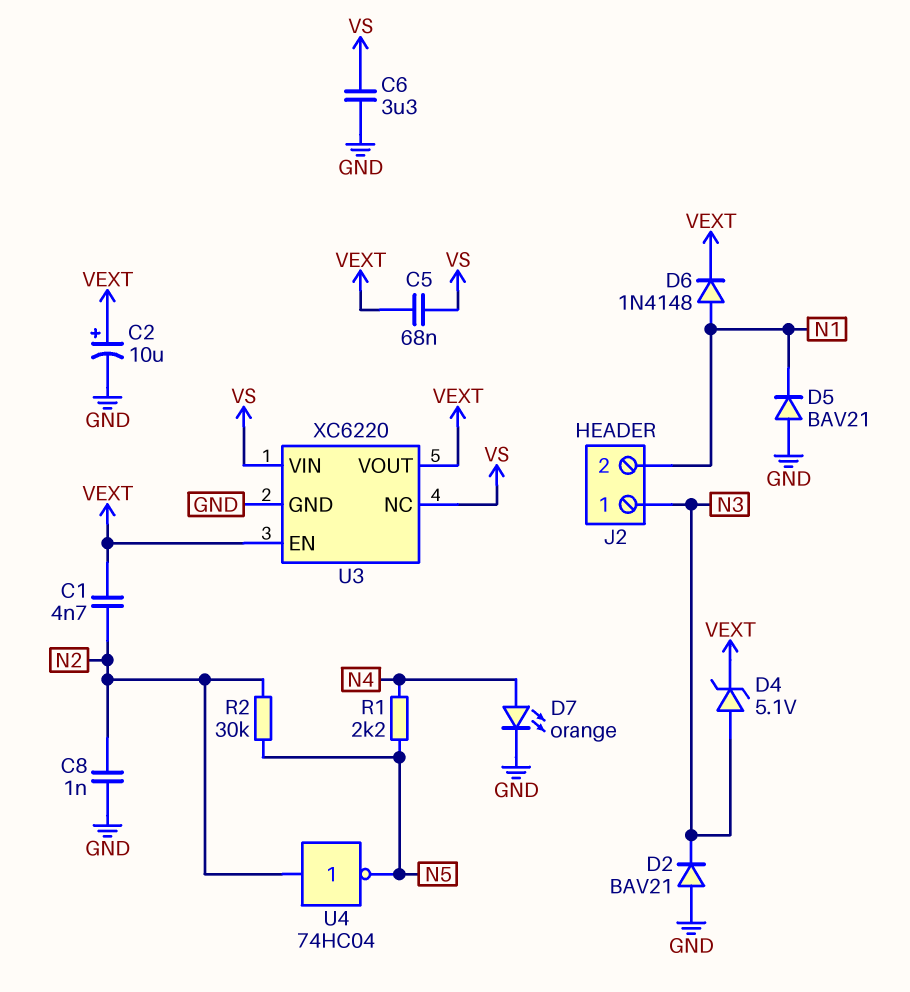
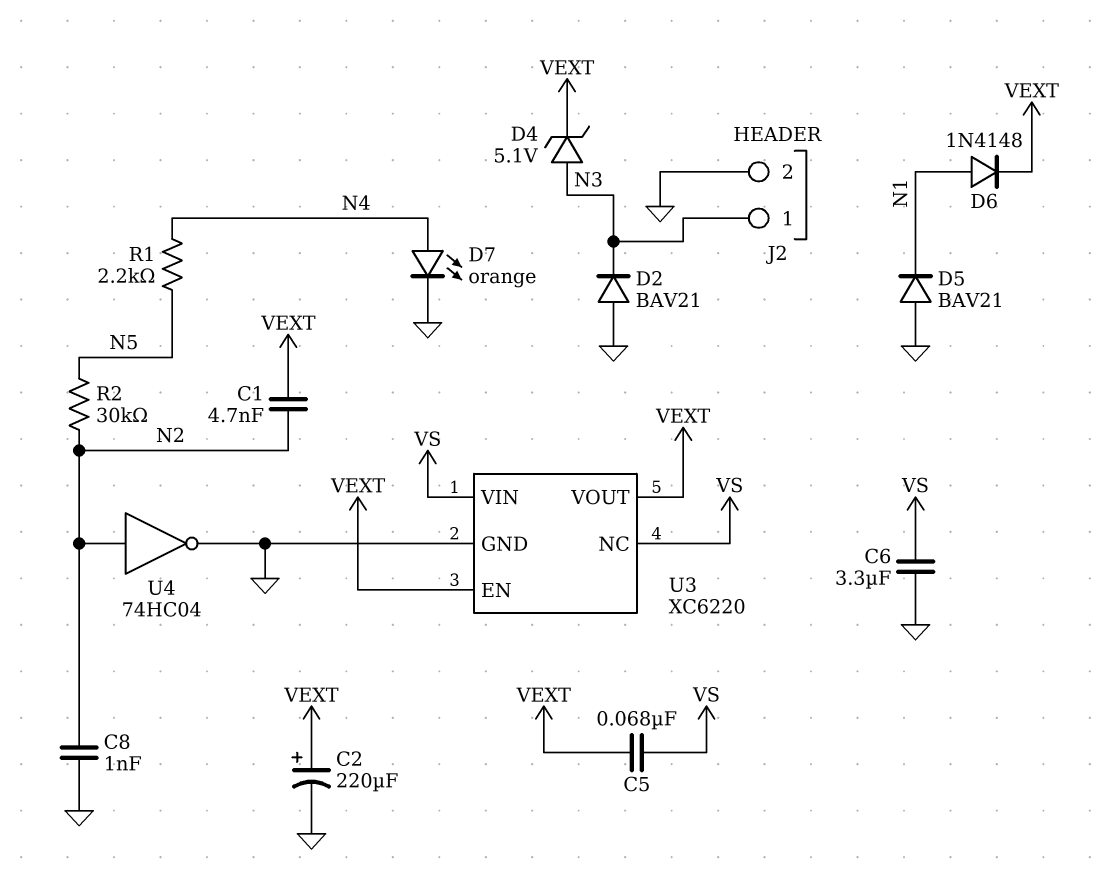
C2: 10uF (plus VEXT, minus GND) -> 220uF (plus VEXT, minus GND)
J2 pin 2: N1 -> GND
U4: NOT 74HC04 (in N2, out N5) -> NOT 74HC04 (in N2, out GND)

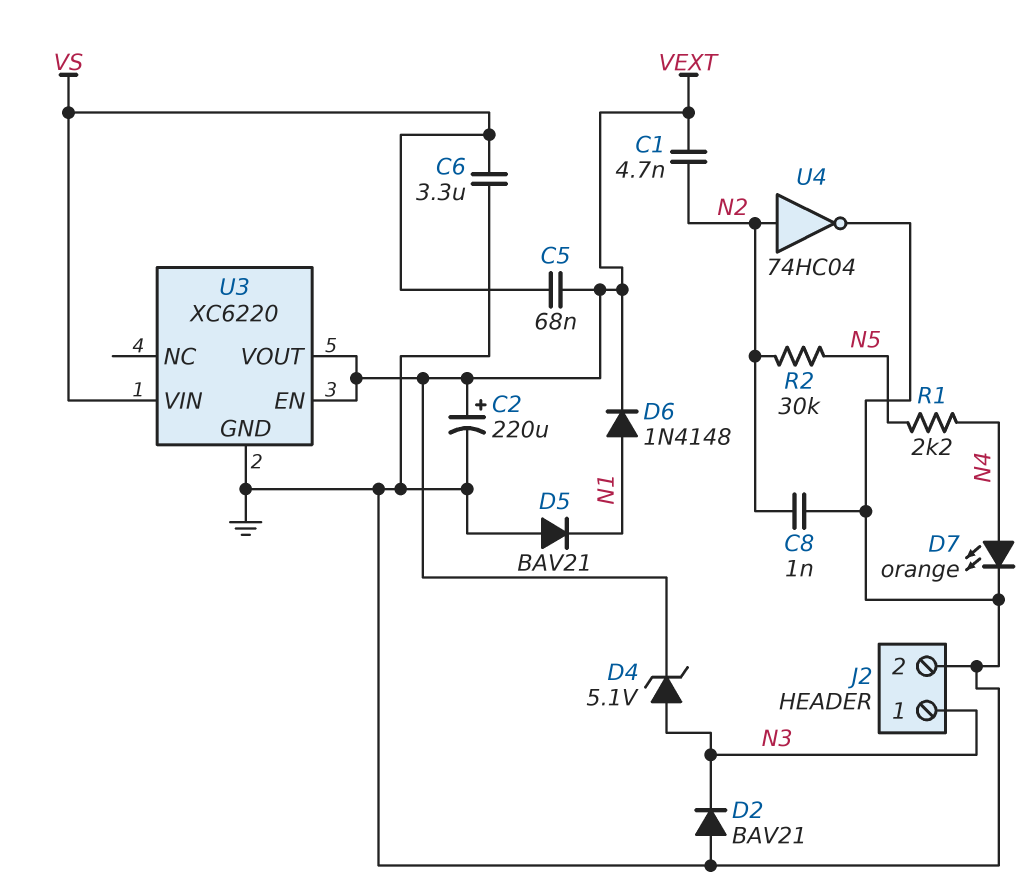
U3 pin NC: VS -> none

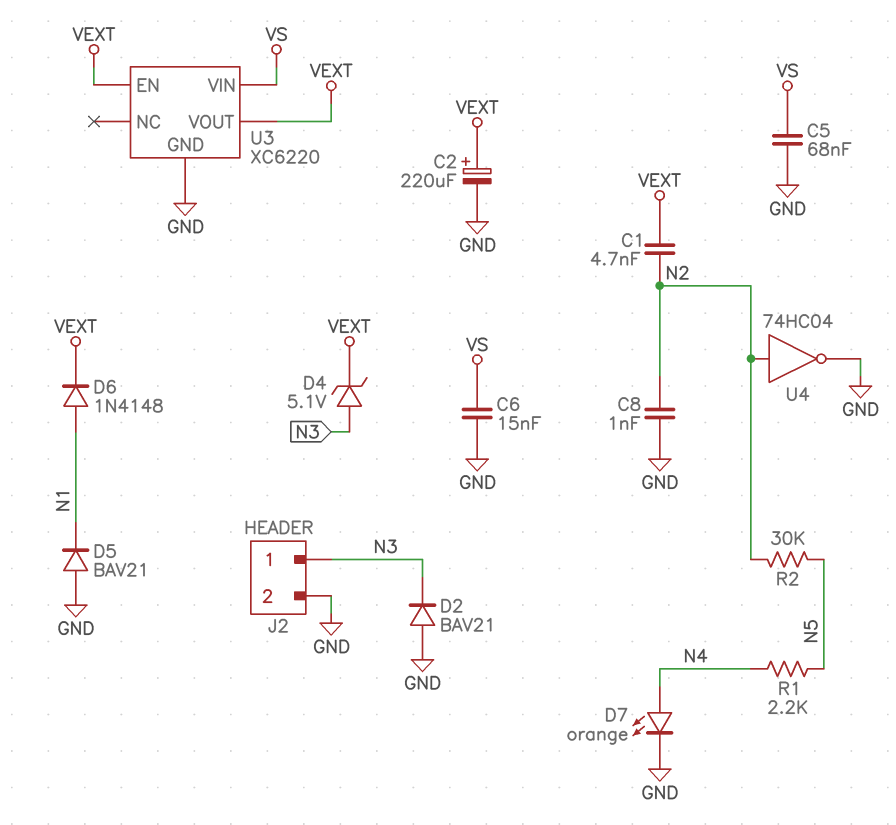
C5: 68nF (VEXT, VS) -> 68nF (GND, VS)
C6: 3.3uF (GND, VS) -> 15nF (GND, VS)

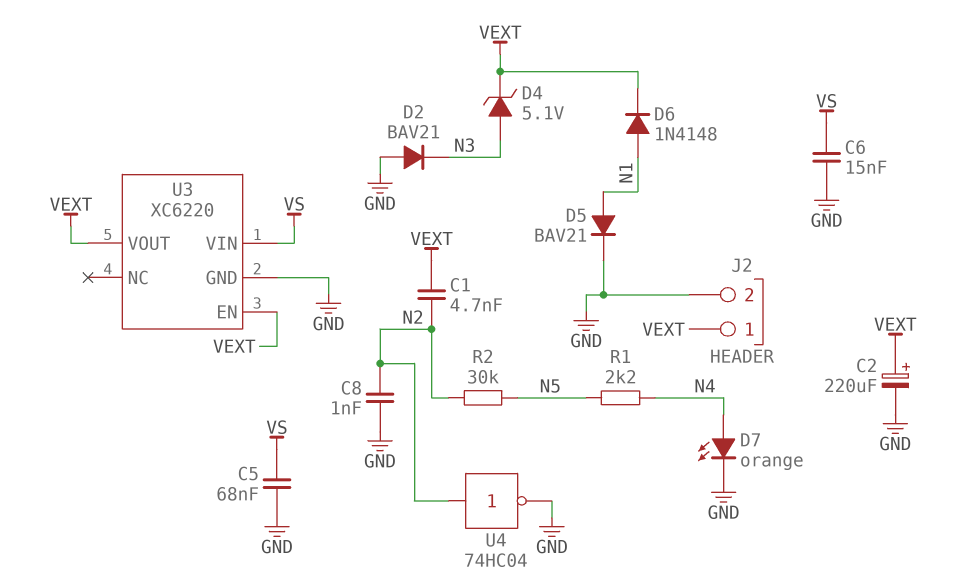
D5: diode BAV21 (A GND, K N1) -> diode BAV21 (A N1, K GND)
J2 pin 1: N3 -> VEXT

